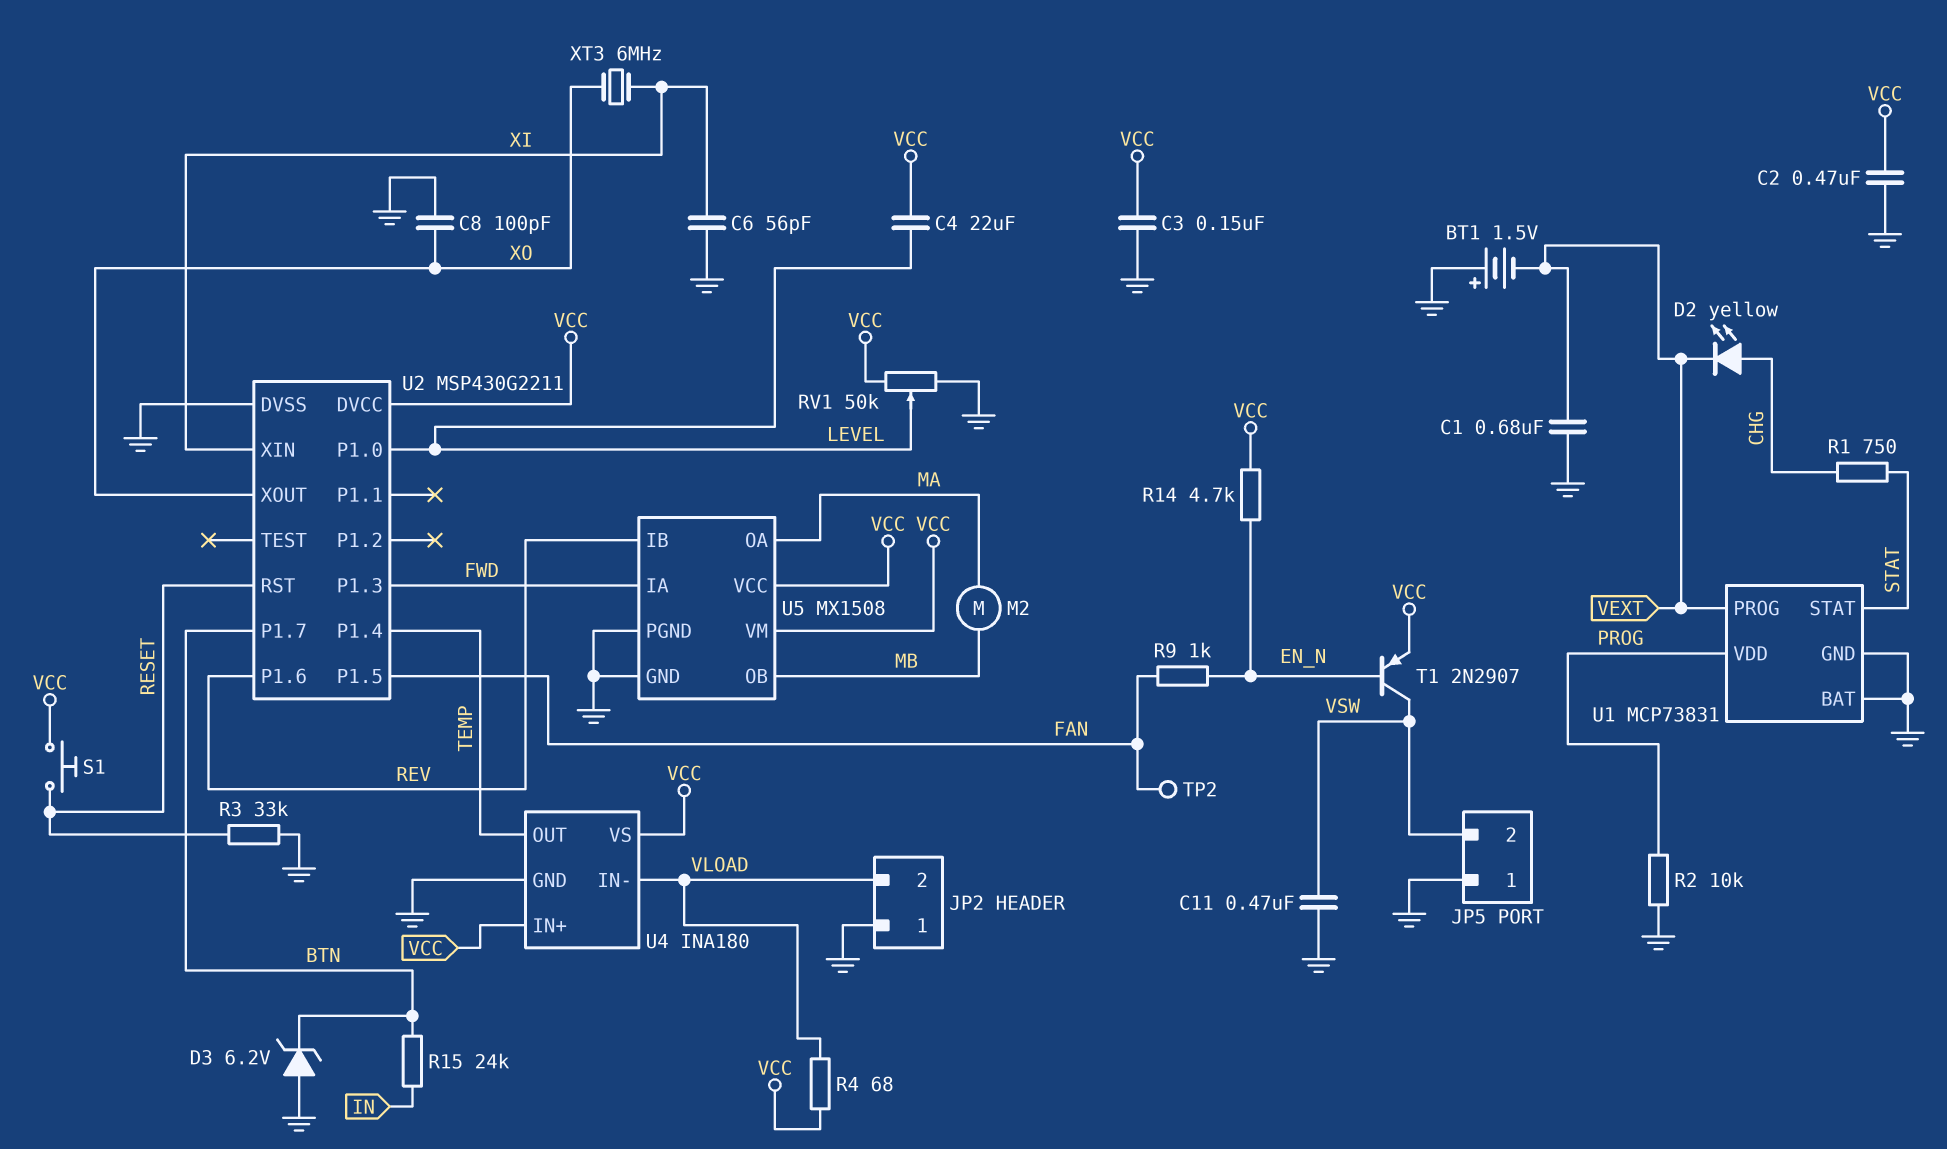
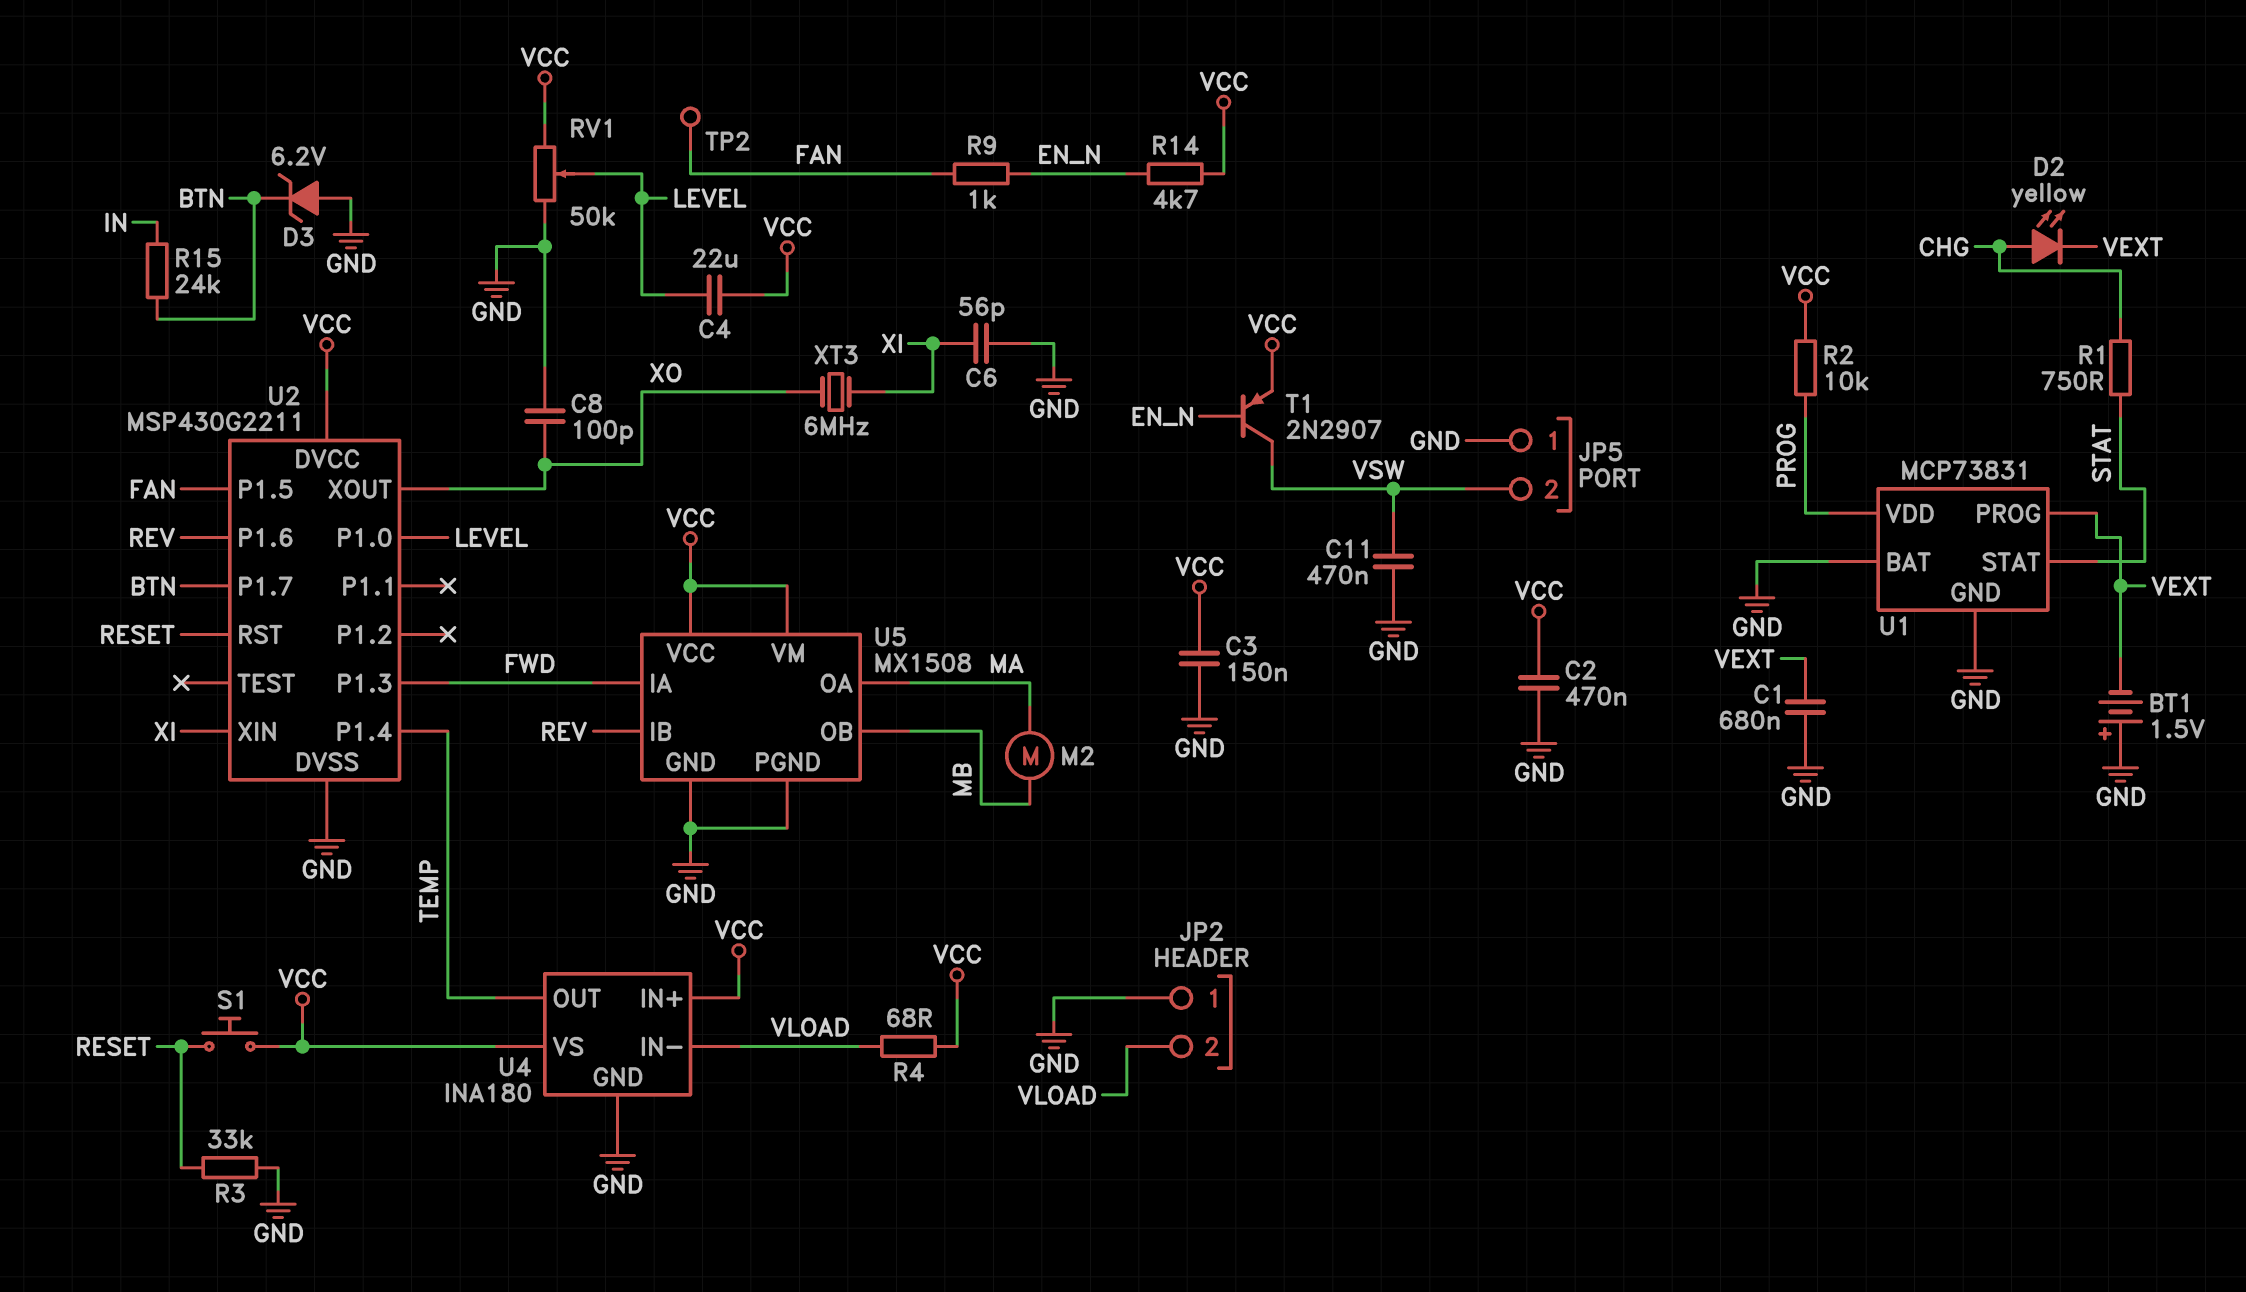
R2: 10k (GND, PROG) -> 10k (PROG, VCC)

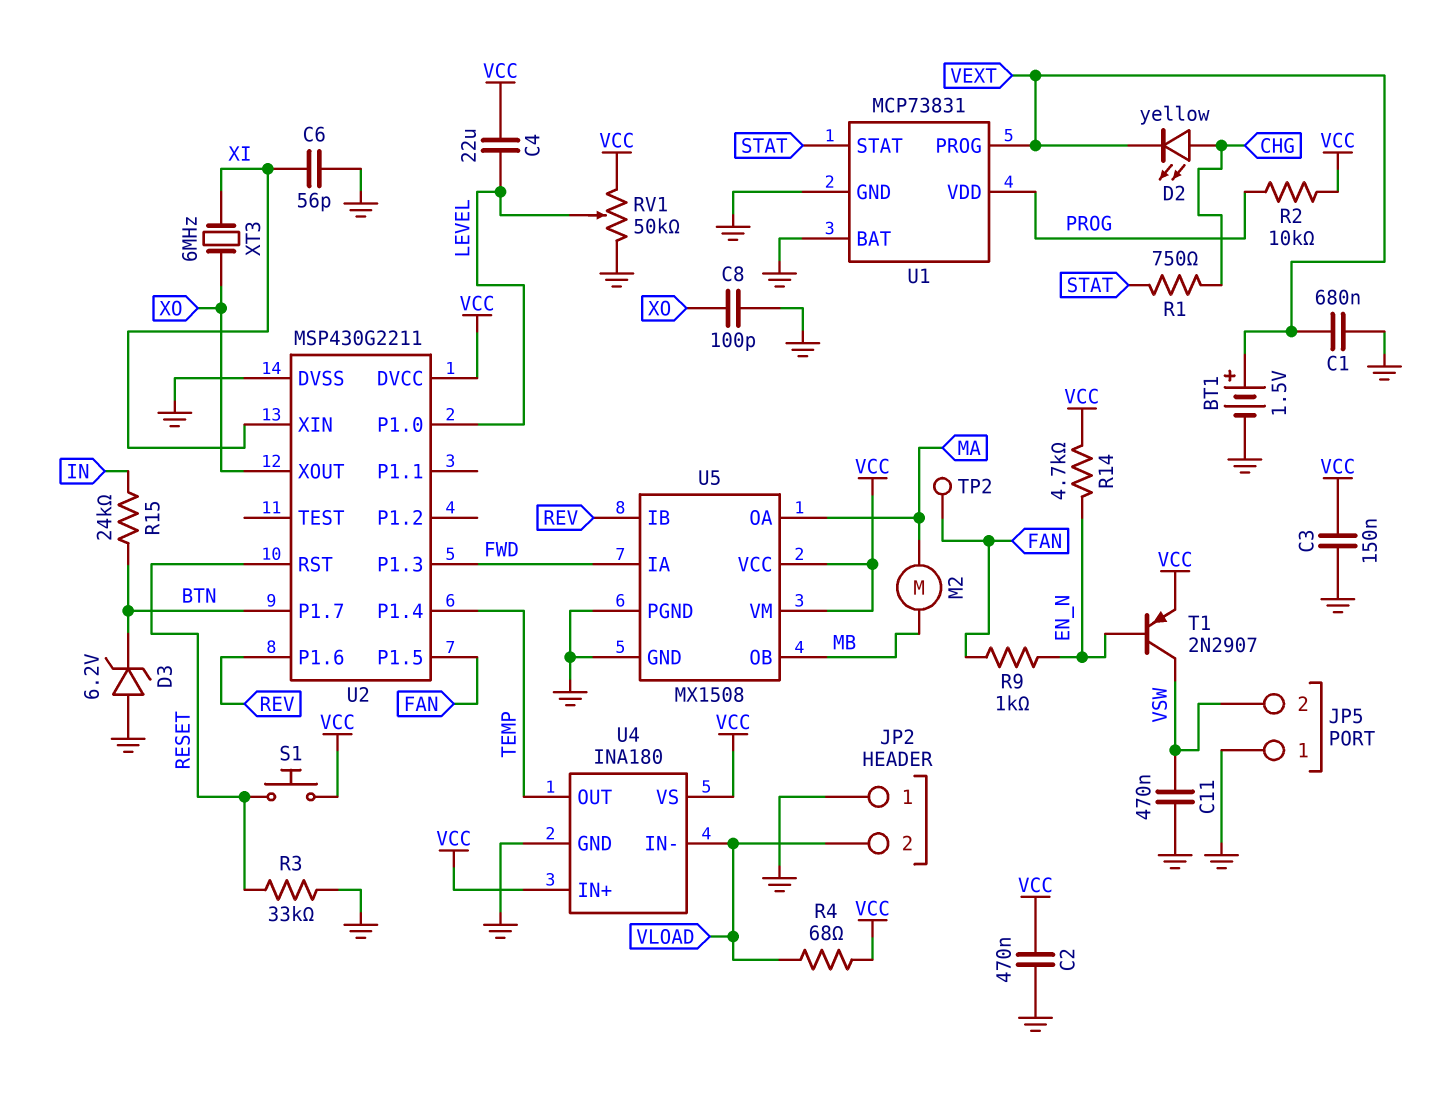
BT1: 1.5V (plus GND, minus VEXT) -> 1.5V (plus VEXT, minus GND)

